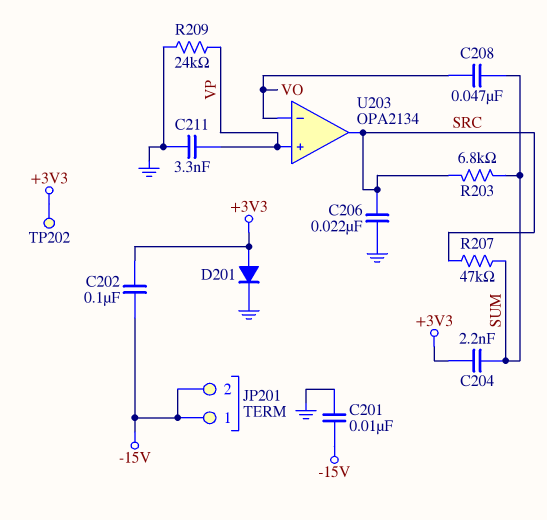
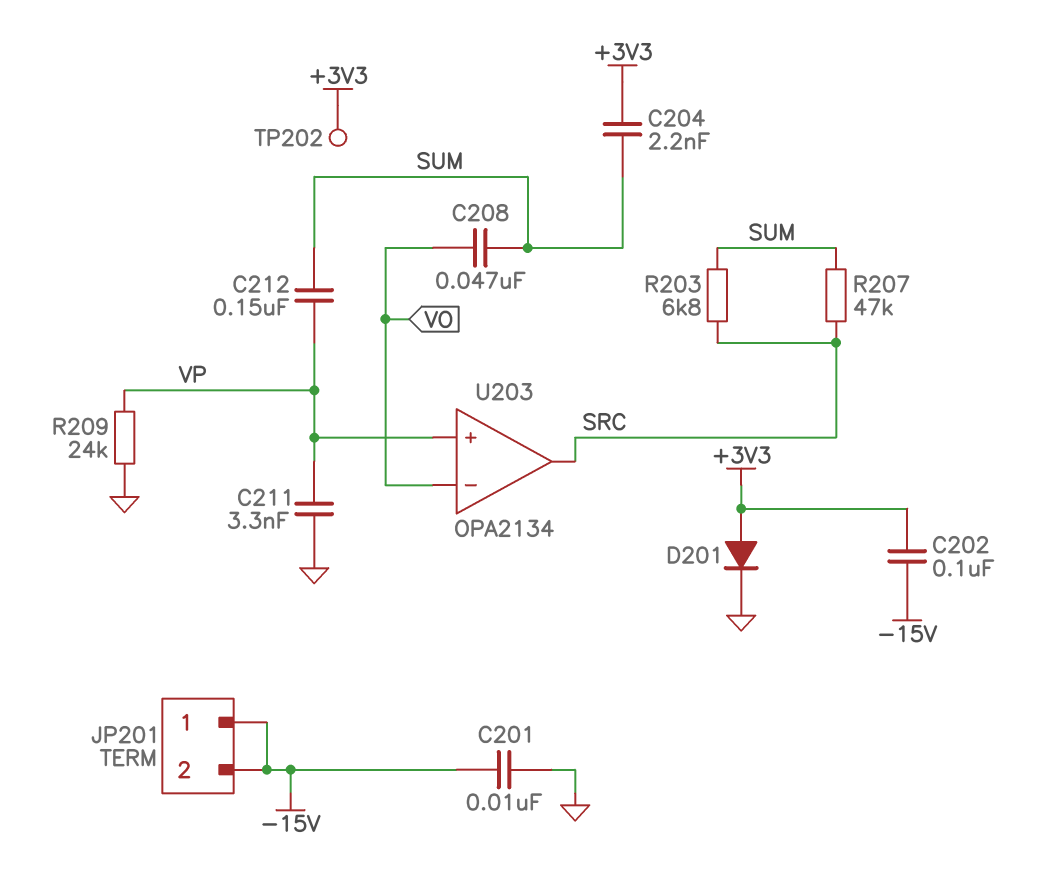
C206: 22nF (GND, SRC) -> none
C212: none -> 150nF (SUM, VP)

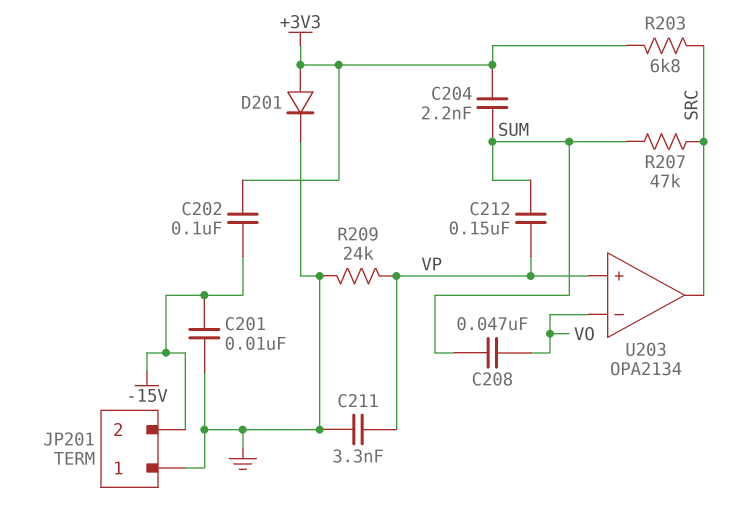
JP201 pin 1: -15V -> GND
R203: 6.8k (SRC, SUM) -> 6.8k (+3V3, SRC)
TP202: test point (+3V3) -> none

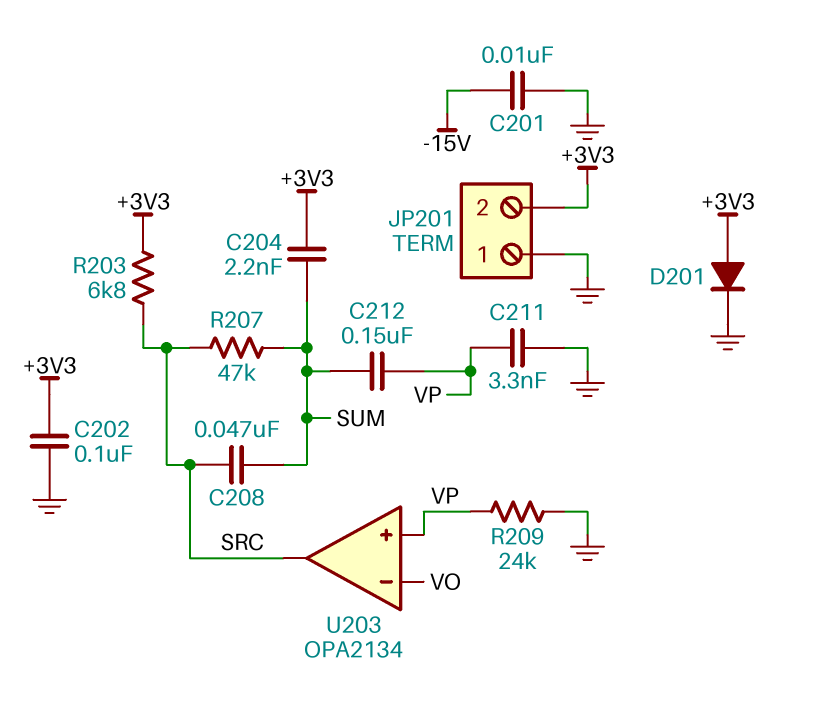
C202: 100nF (+3V3, -15V) -> 100nF (+3V3, GND)
C208: 47nF (SUM, VO) -> 47nF (SRC, SUM)
JP201 pin 2: -15V -> +3V3

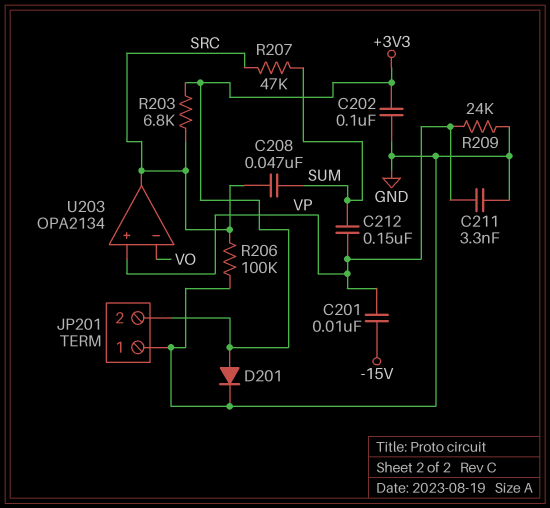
C201: 10nF (-15V, GND) -> 10nF (-15V, VP)
C204: 2.2nF (+3V3, SUM) -> none
R206: none -> 100k (GND, SRC)

